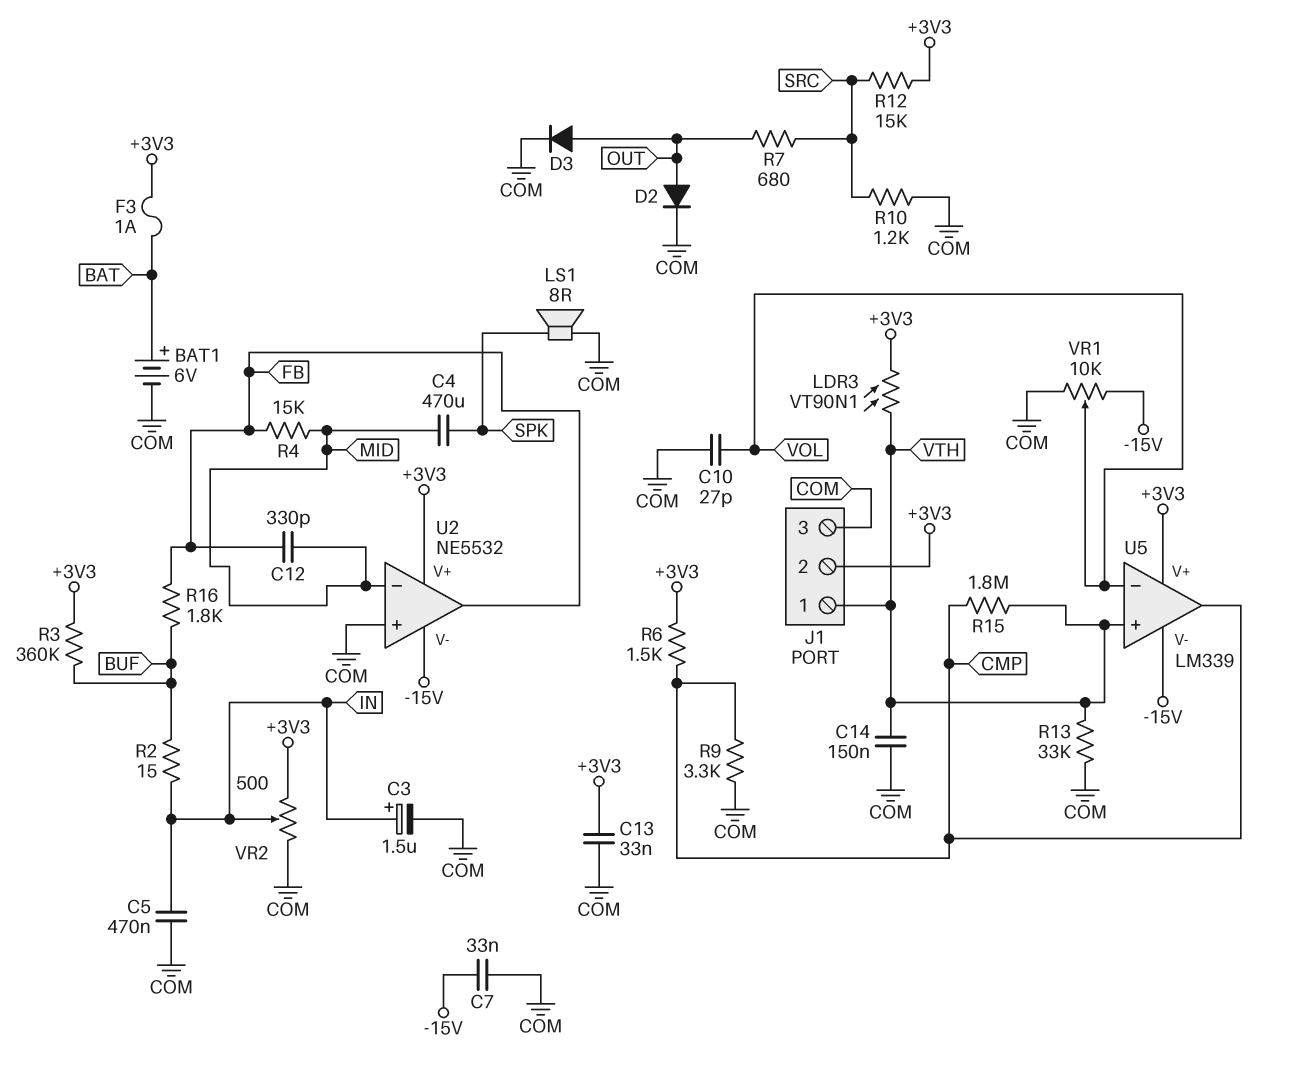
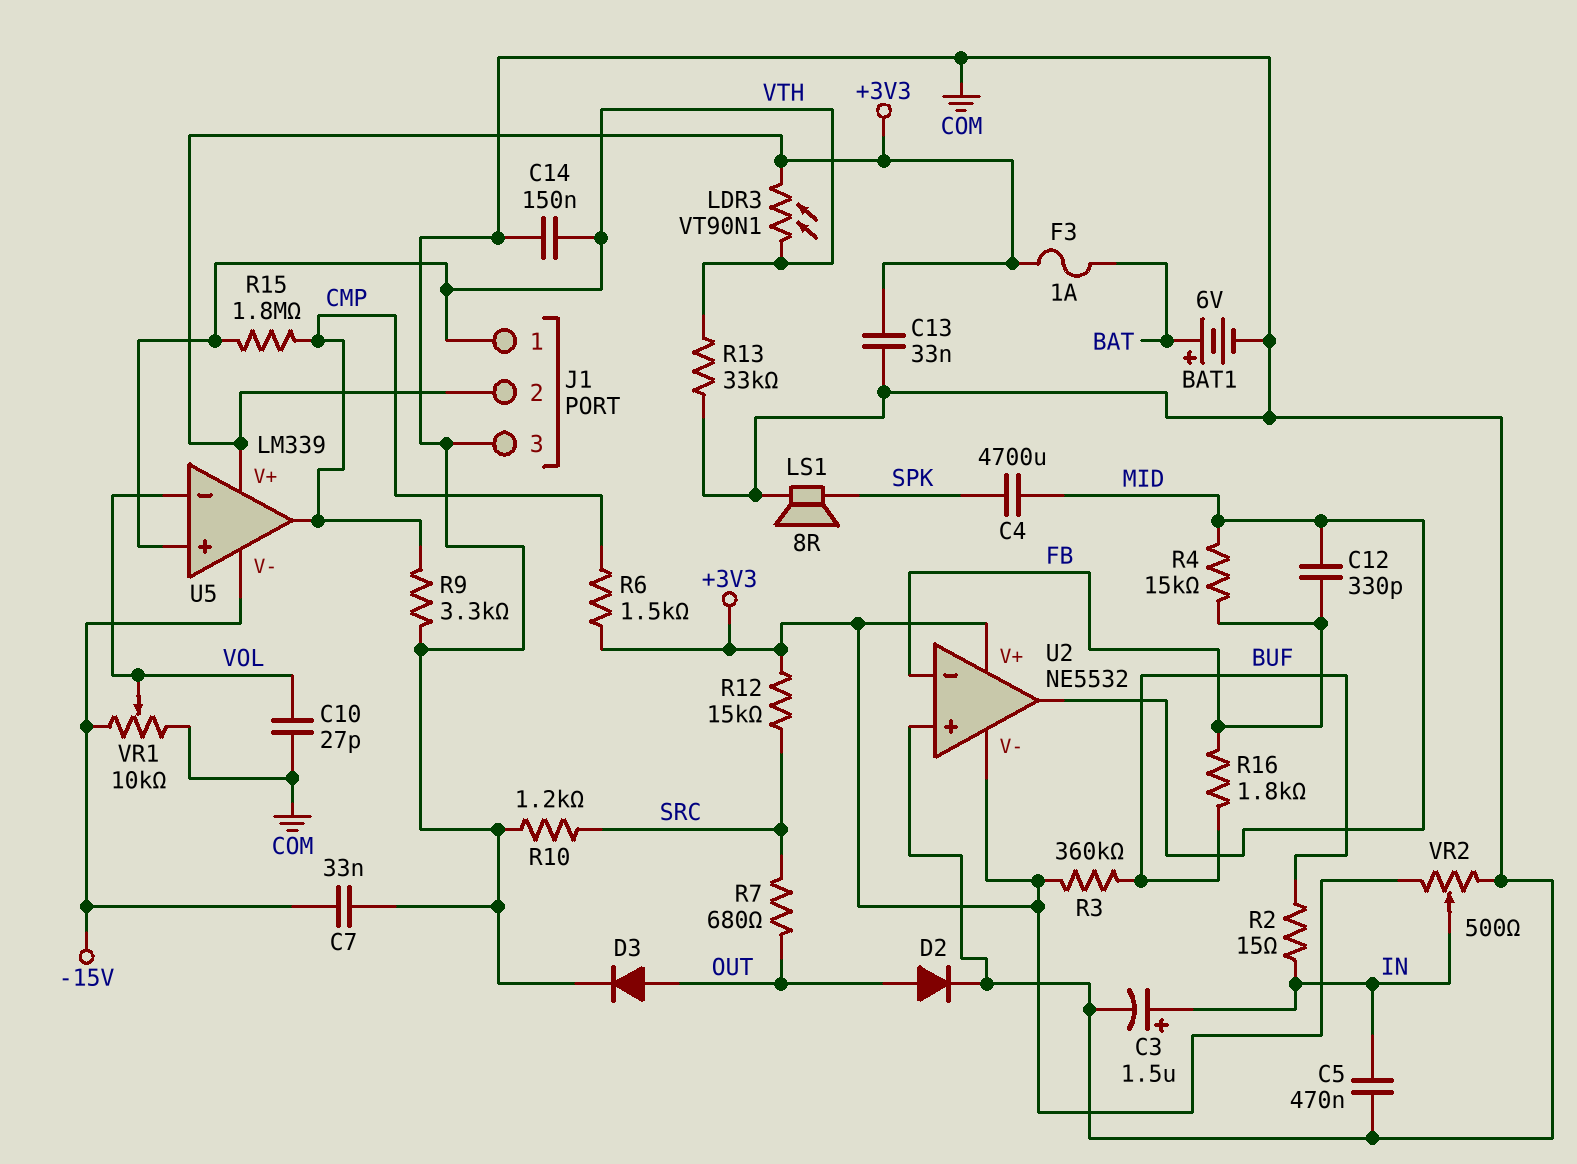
C4: 470uF (MID, SPK) -> 4700uF (MID, SPK)
U2 pin V-: -15V -> +3V3
U2 pin in-: MID -> FB
U2 pin out: FB -> MID

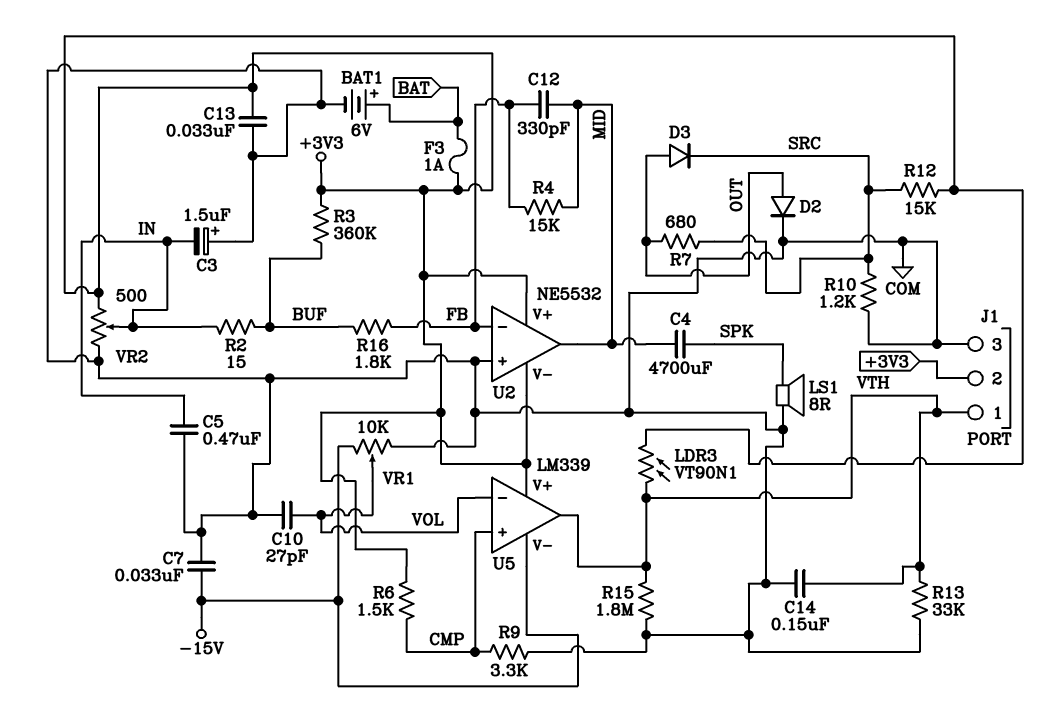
C3: 1.5uF (plus IN, minus COM) -> 1.5uF (plus COM, minus IN)
D3: diode (A OUT, K COM) -> diode (A OUT, K SRC)
R15: 1.8M (CMP, VTH) -> 1.8M (COM, VTH)
U5 pin in+: VTH -> CMP
U5 pin out: CMP -> VTH

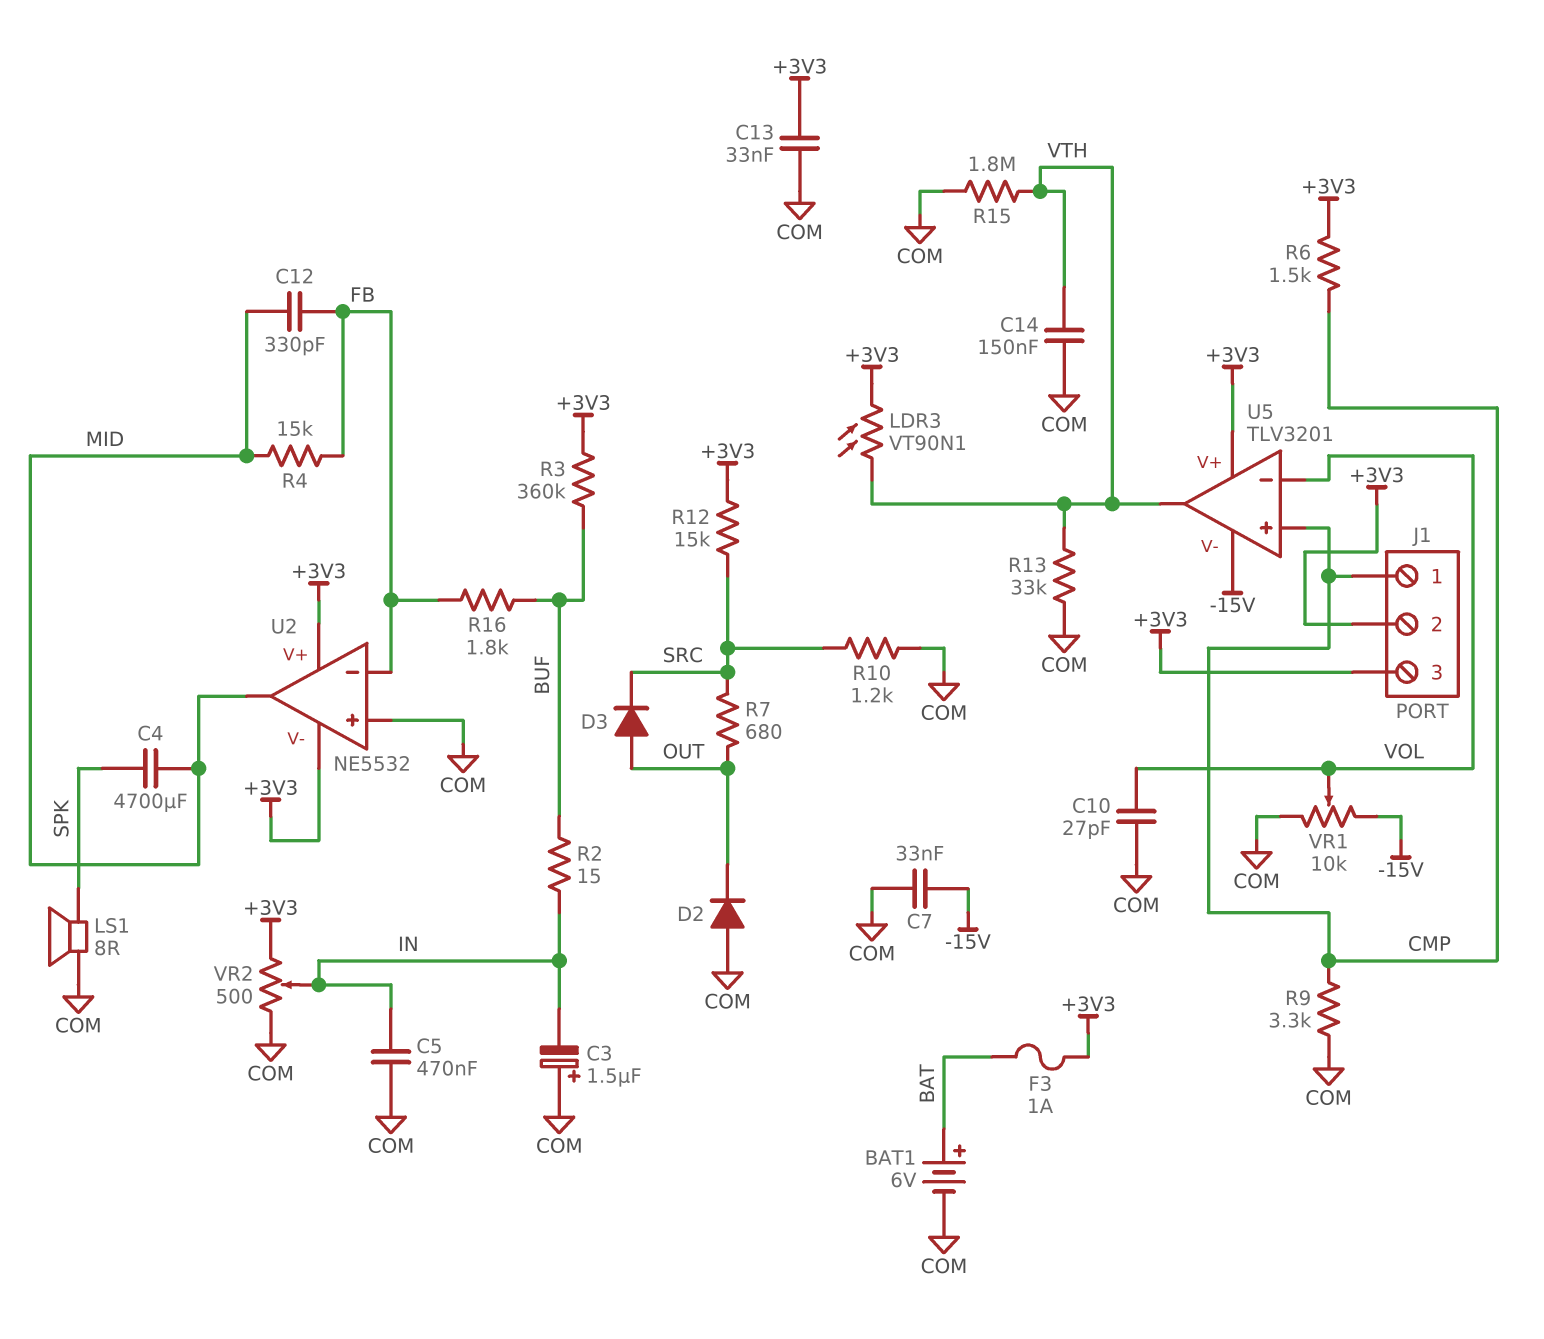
D2: diode (A OUT, K COM) -> diode (A COM, K OUT)
J1 pin 1: VTH -> CMP
J1 pin 3: COM -> +3V3
U5: LM339 -> TLV3201

